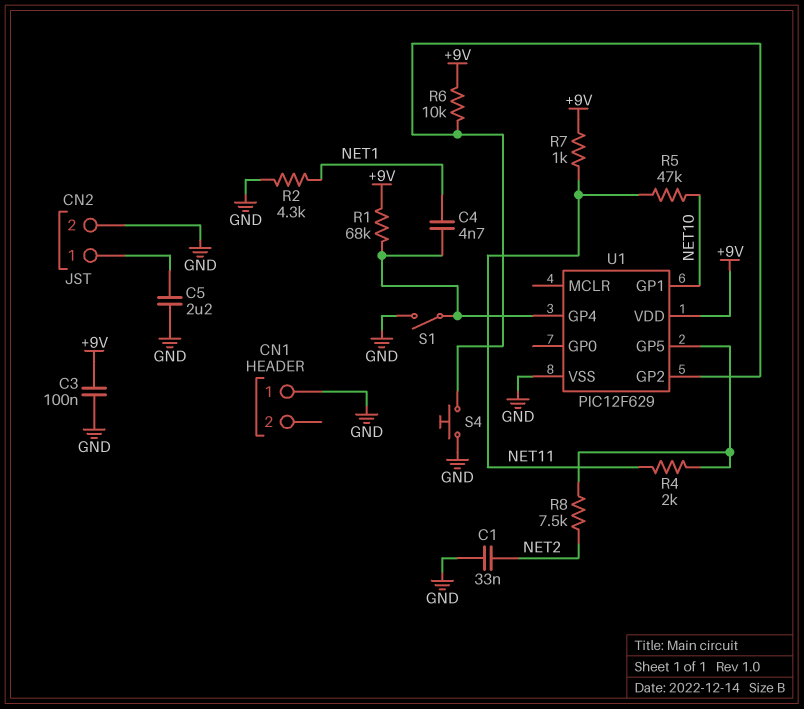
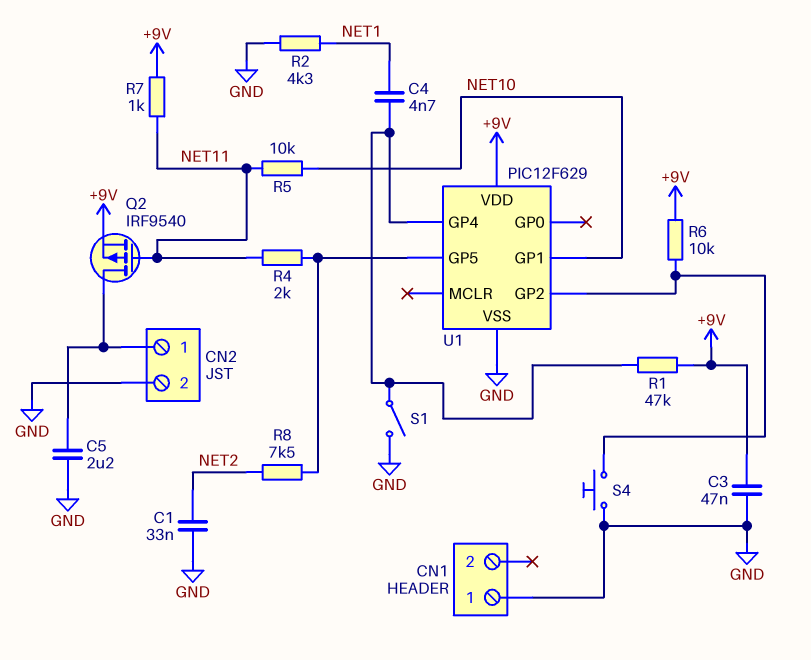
C3: 100nF (+9V, GND) -> 47nF (+9V, GND)
Q2: none -> PMOS IRF9540 (G NET11, D CN2/1, S +9V)
R1: 68k (+9V, U1/GP4) -> 47k (+9V, U1/GP4)
R5: 47k (NET10, NET11) -> 10k (NET10, NET11)

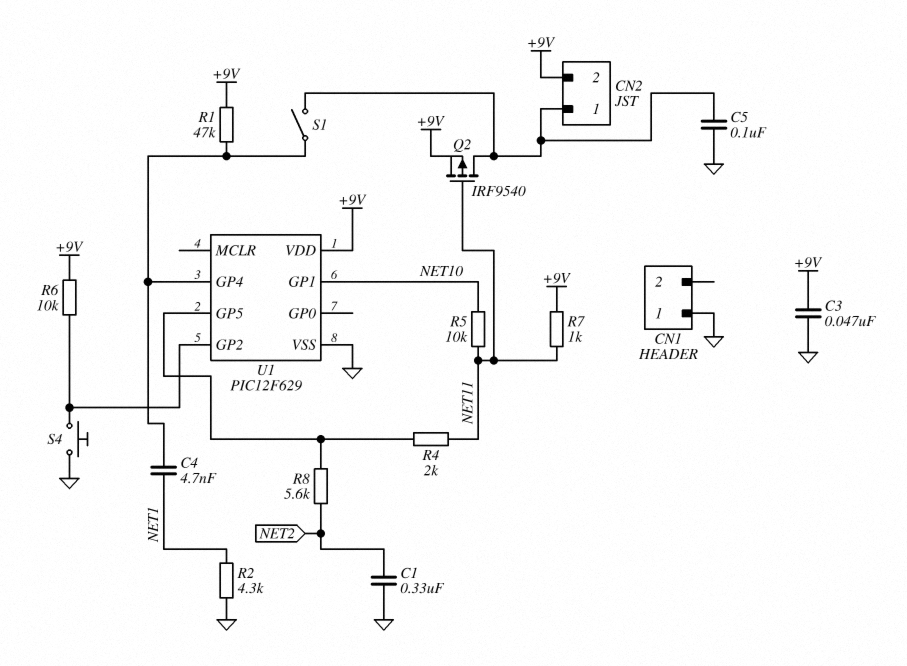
C1: 33nF (GND, NET2) -> 330nF (GND, NET2)
C5: 2.2uF (CN2/1, GND) -> 100nF (CN2/1, GND)
CN2 pin 2: GND -> +9V
R8: 7.5k (NET2, U1/GP5) -> 5.6k (NET2, U1/GP5)
S1: switch (GND, U1/GP4) -> switch (CN2/1, U1/GP4)

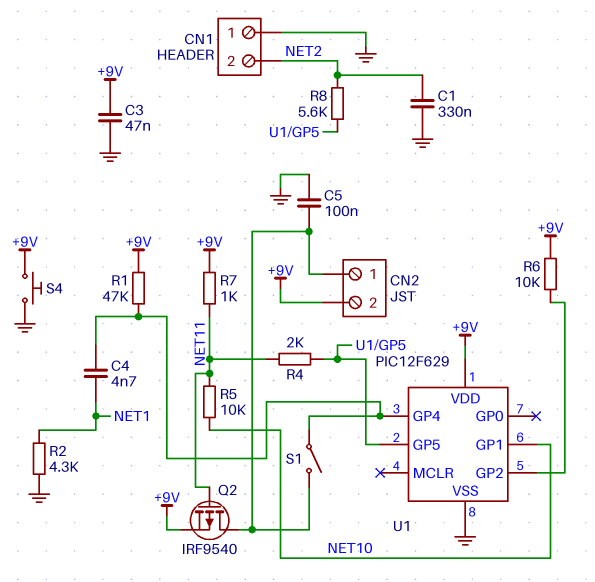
CN1 pin 2: none -> NET2
S4: button (GND, U1/GP2) -> button (+9V, GND)

